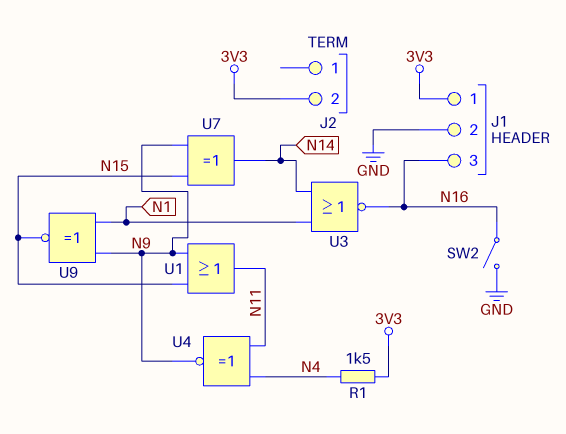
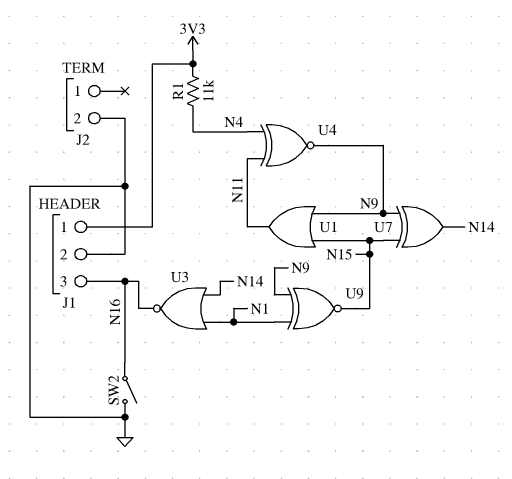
J2 pin 2: 3V3 -> GND
R1: 1.5k (3V3, N4) -> 11k (3V3, N4)

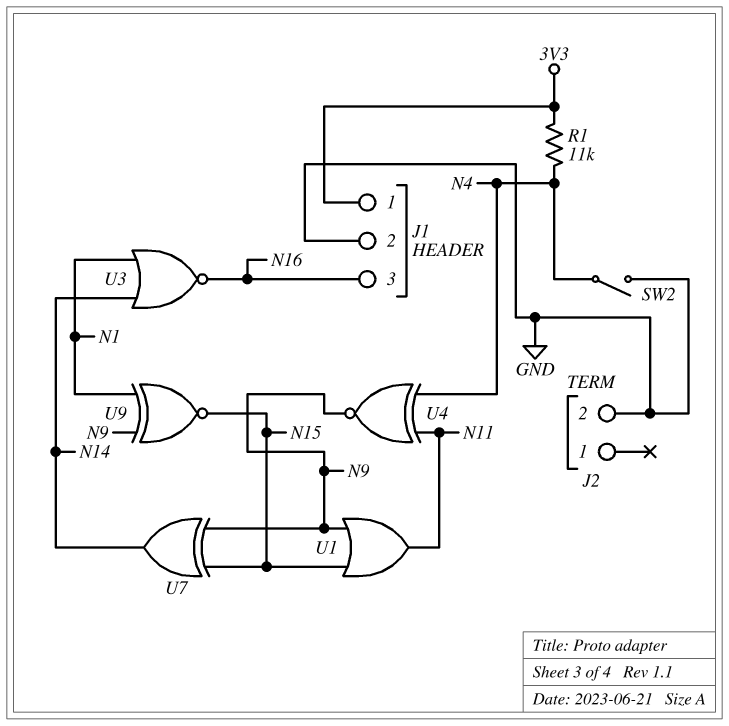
SW2: switch (GND, N16) -> switch (GND, N4)

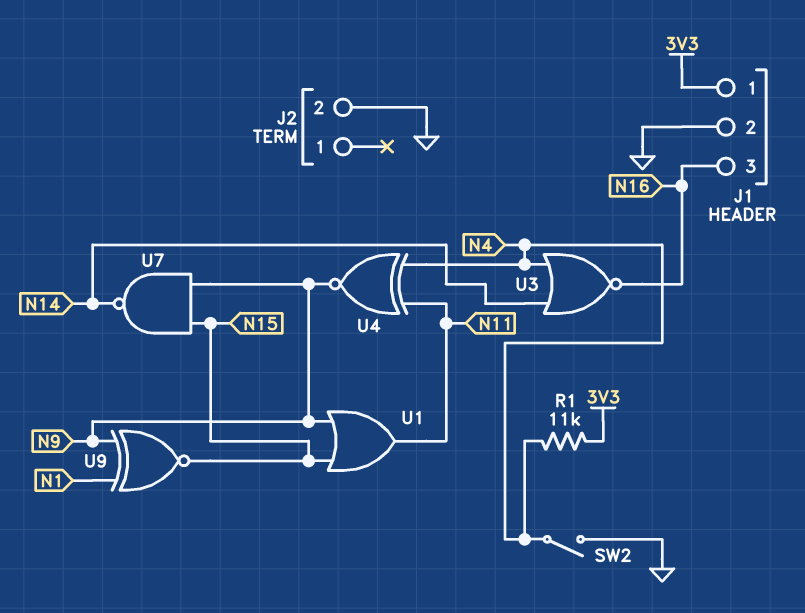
U3: NOR (in N1, in N14, out N16) -> NOR (in N4, in N14, out N16)
U7: XOR (in N9, in N15, out N14) -> NAND (in N9, in N15, out N14)

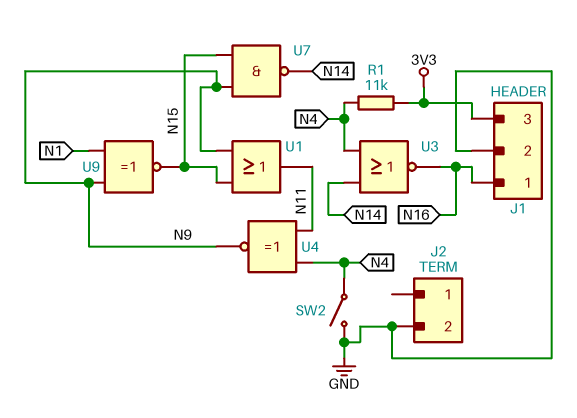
J1 pin 1: 3V3 -> N16
J1 pin 3: N16 -> 3V3

